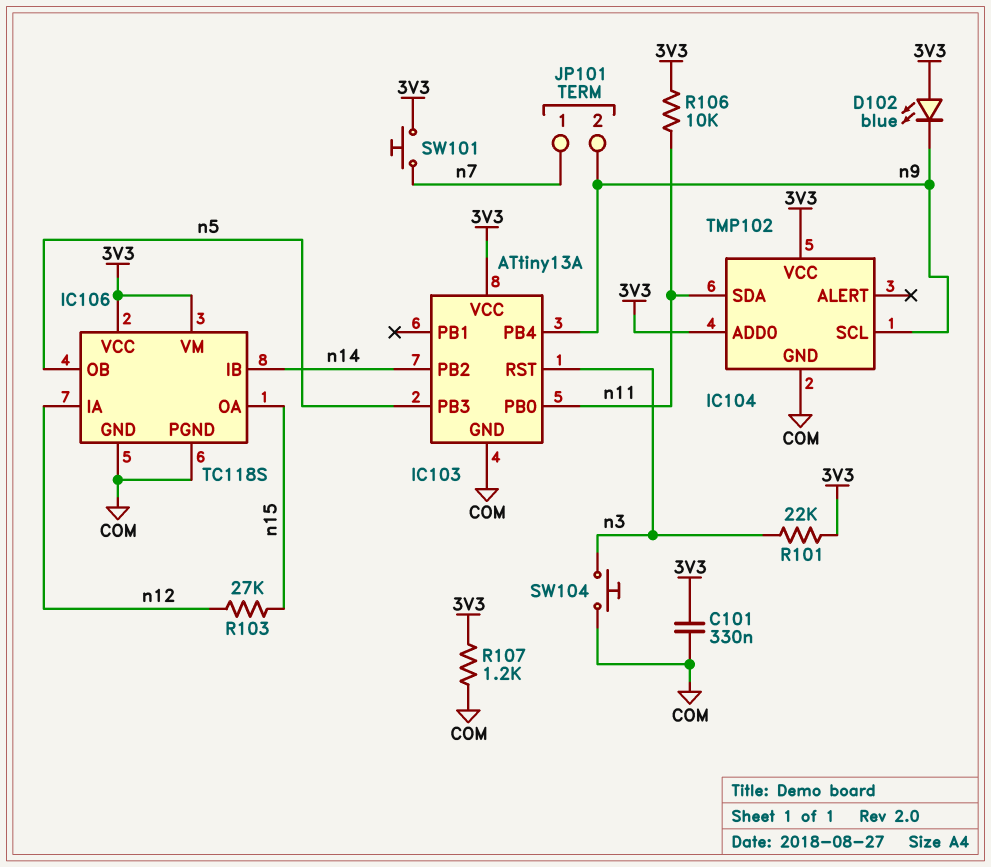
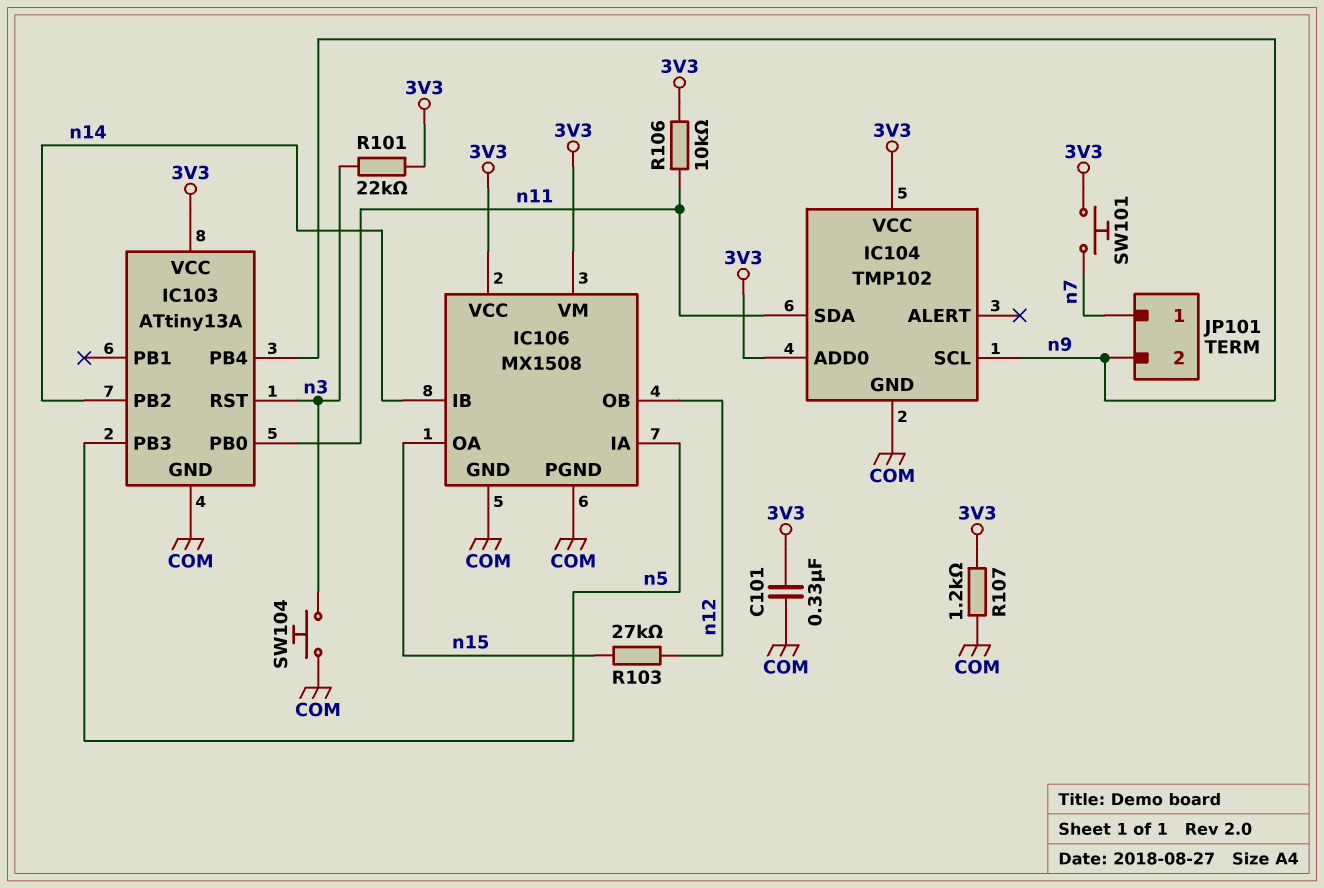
D102: LED blue (A 3V3, K n9) -> none
IC106: TC118S -> MX1508
IC106 pin IA: n12 -> n5
IC106 pin OB: n5 -> n12

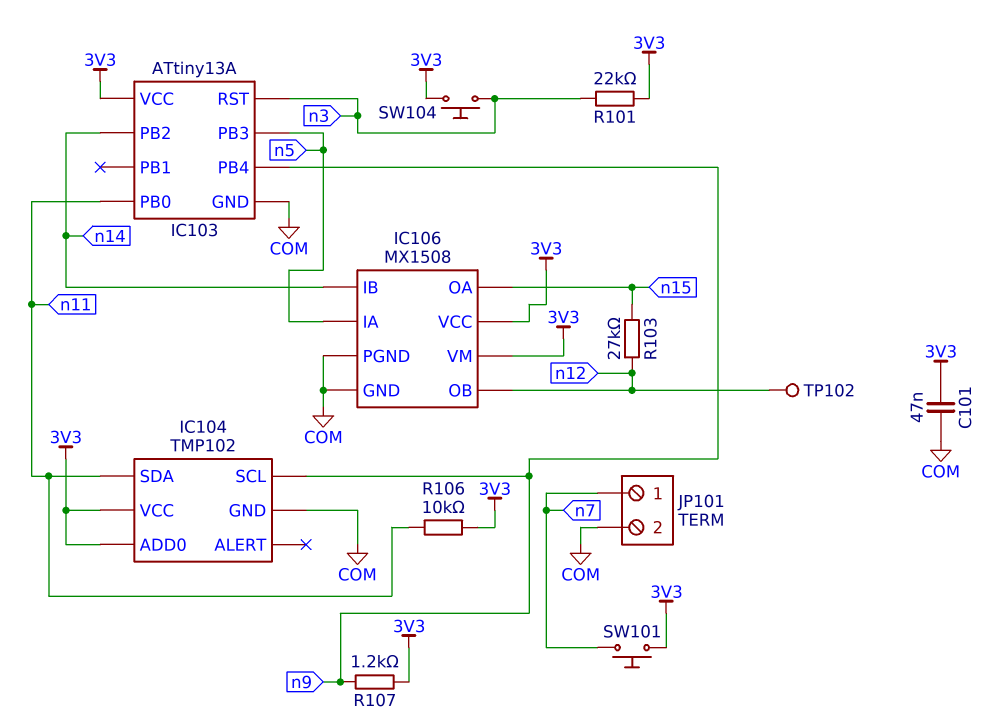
C101: 330nF (3V3, COM) -> 47nF (3V3, COM)
JP101 pin 2: n9 -> COM
R107: 1.2k (3V3, COM) -> 1.2k (3V3, n9)
SW104: button (COM, n3) -> button (3V3, n3)
TP102: none -> test point (n12)

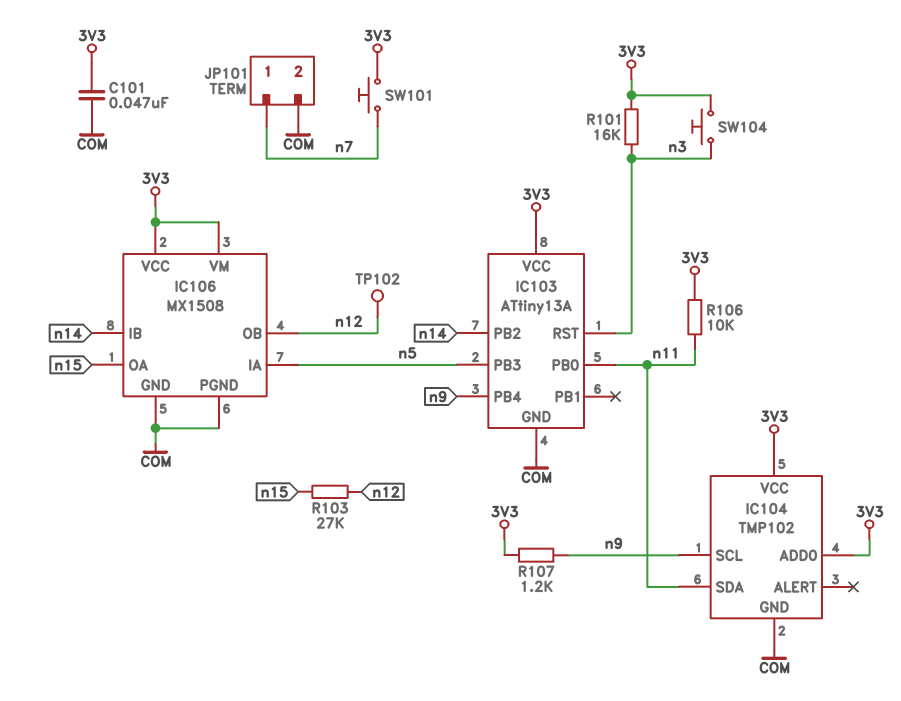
R101: 22k (3V3, n3) -> 16k (3V3, n3)

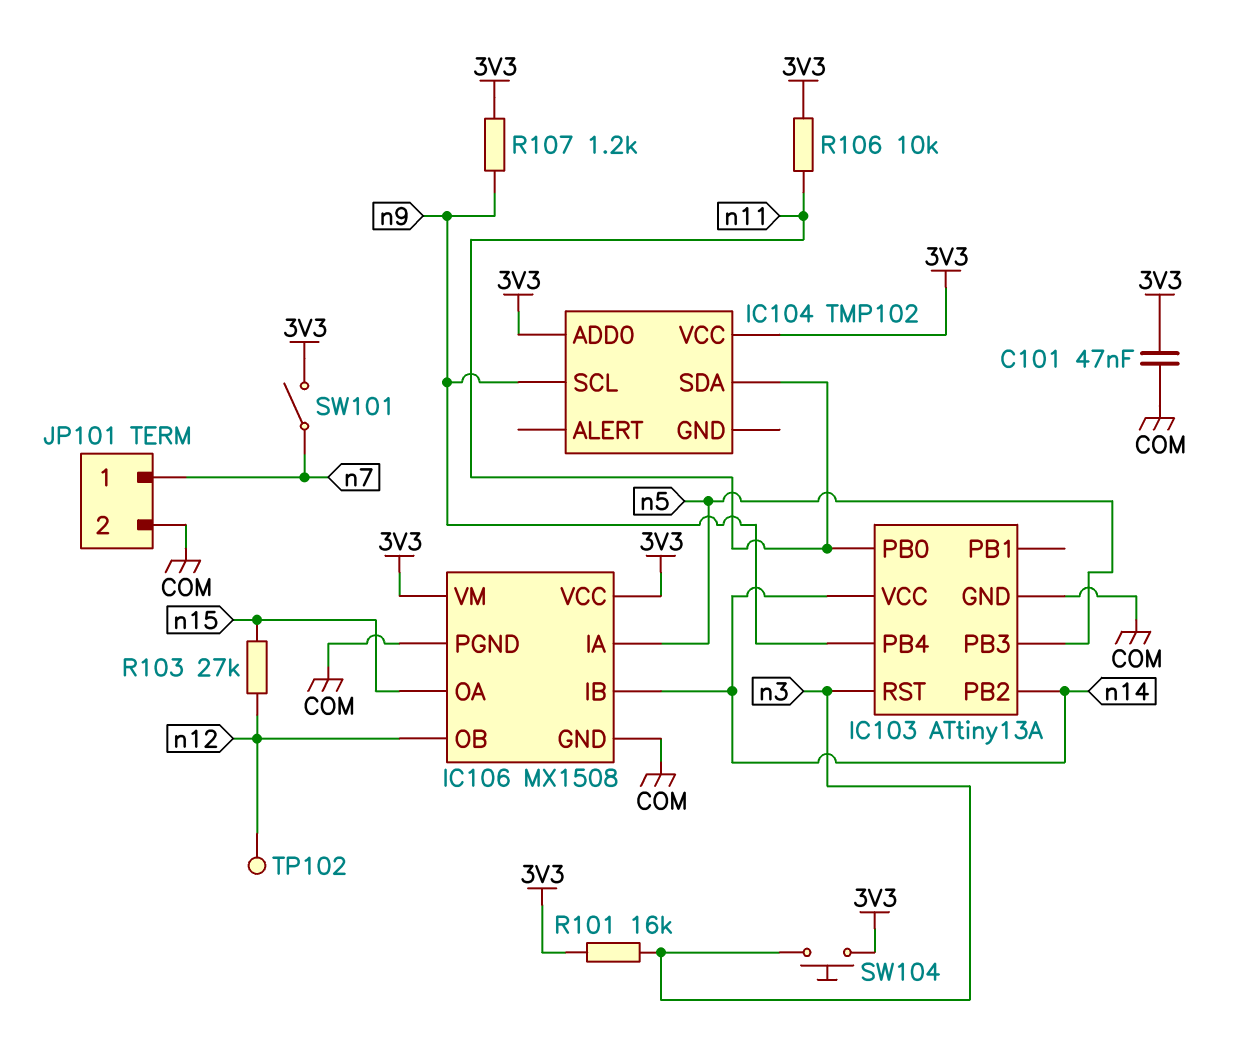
IC103 pin VCC: 3V3 -> n14
IC104 pin GND: COM -> none
SW101: button (3V3, n7) -> switch (3V3, n7)

